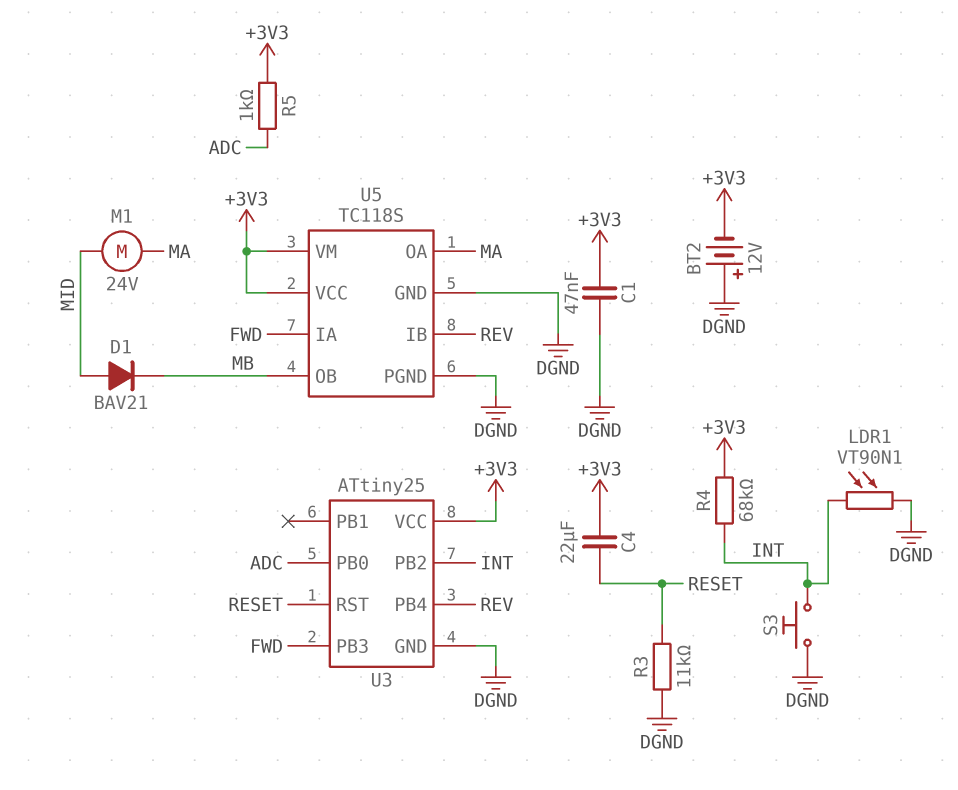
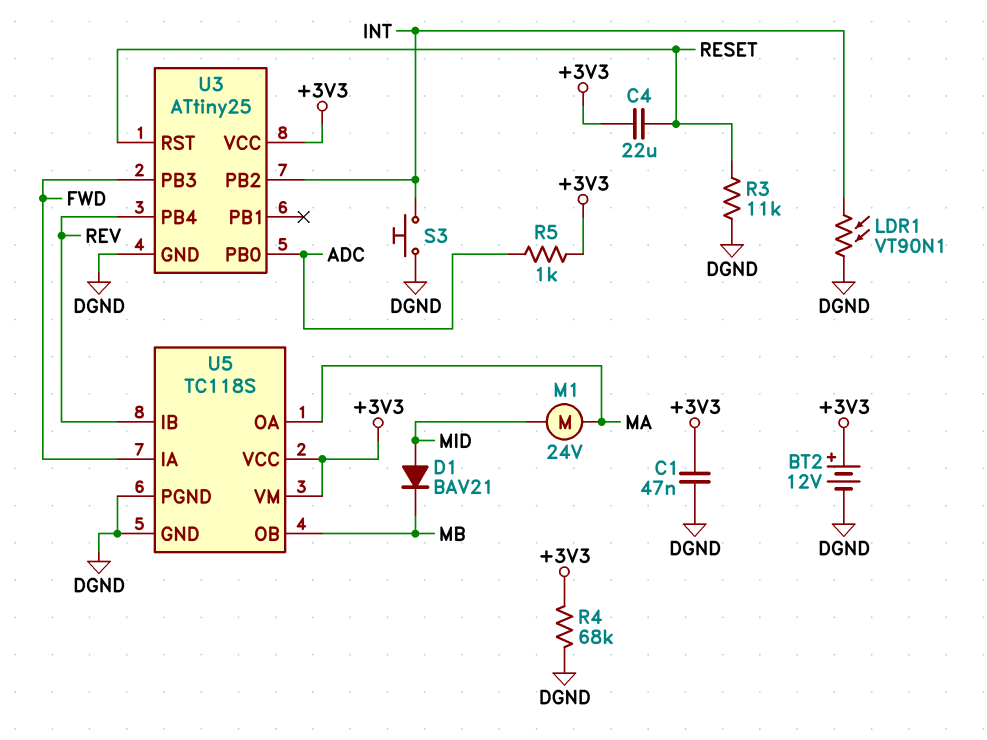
BT2: 12V (plus DGND, minus +3V3) -> 12V (plus +3V3, minus DGND)
R4: 68k (+3V3, INT) -> 68k (+3V3, DGND)

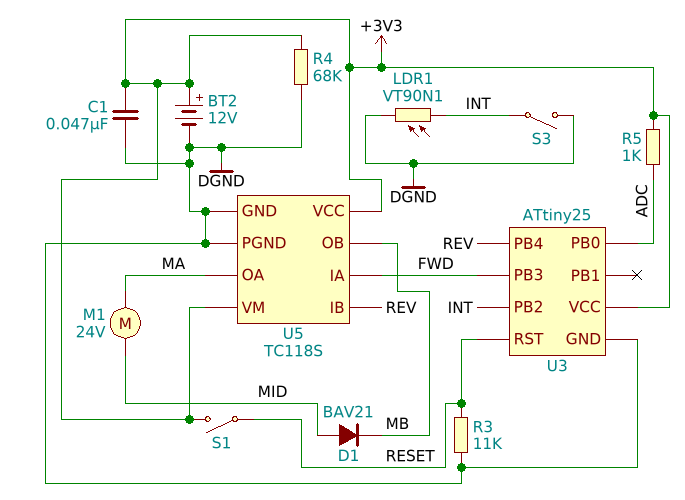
C4: 22uF (+3V3, RESET) -> none
S1: none -> switch (+3V3, RESET)
S3: button (DGND, INT) -> switch (DGND, INT)

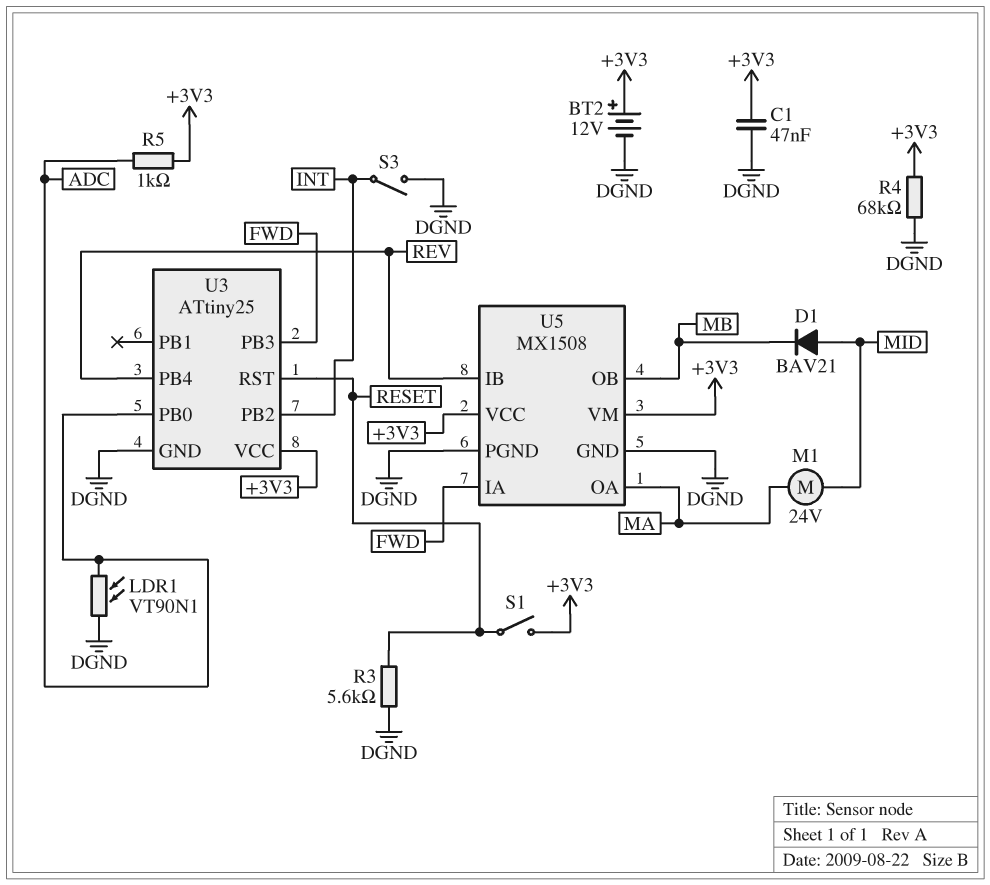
LDR1: VT90N1 (DGND, INT) -> VT90N1 (ADC, DGND)
R3: 11k (DGND, RESET) -> 5.6k (DGND, RESET)
U5: TC118S -> MX1508

